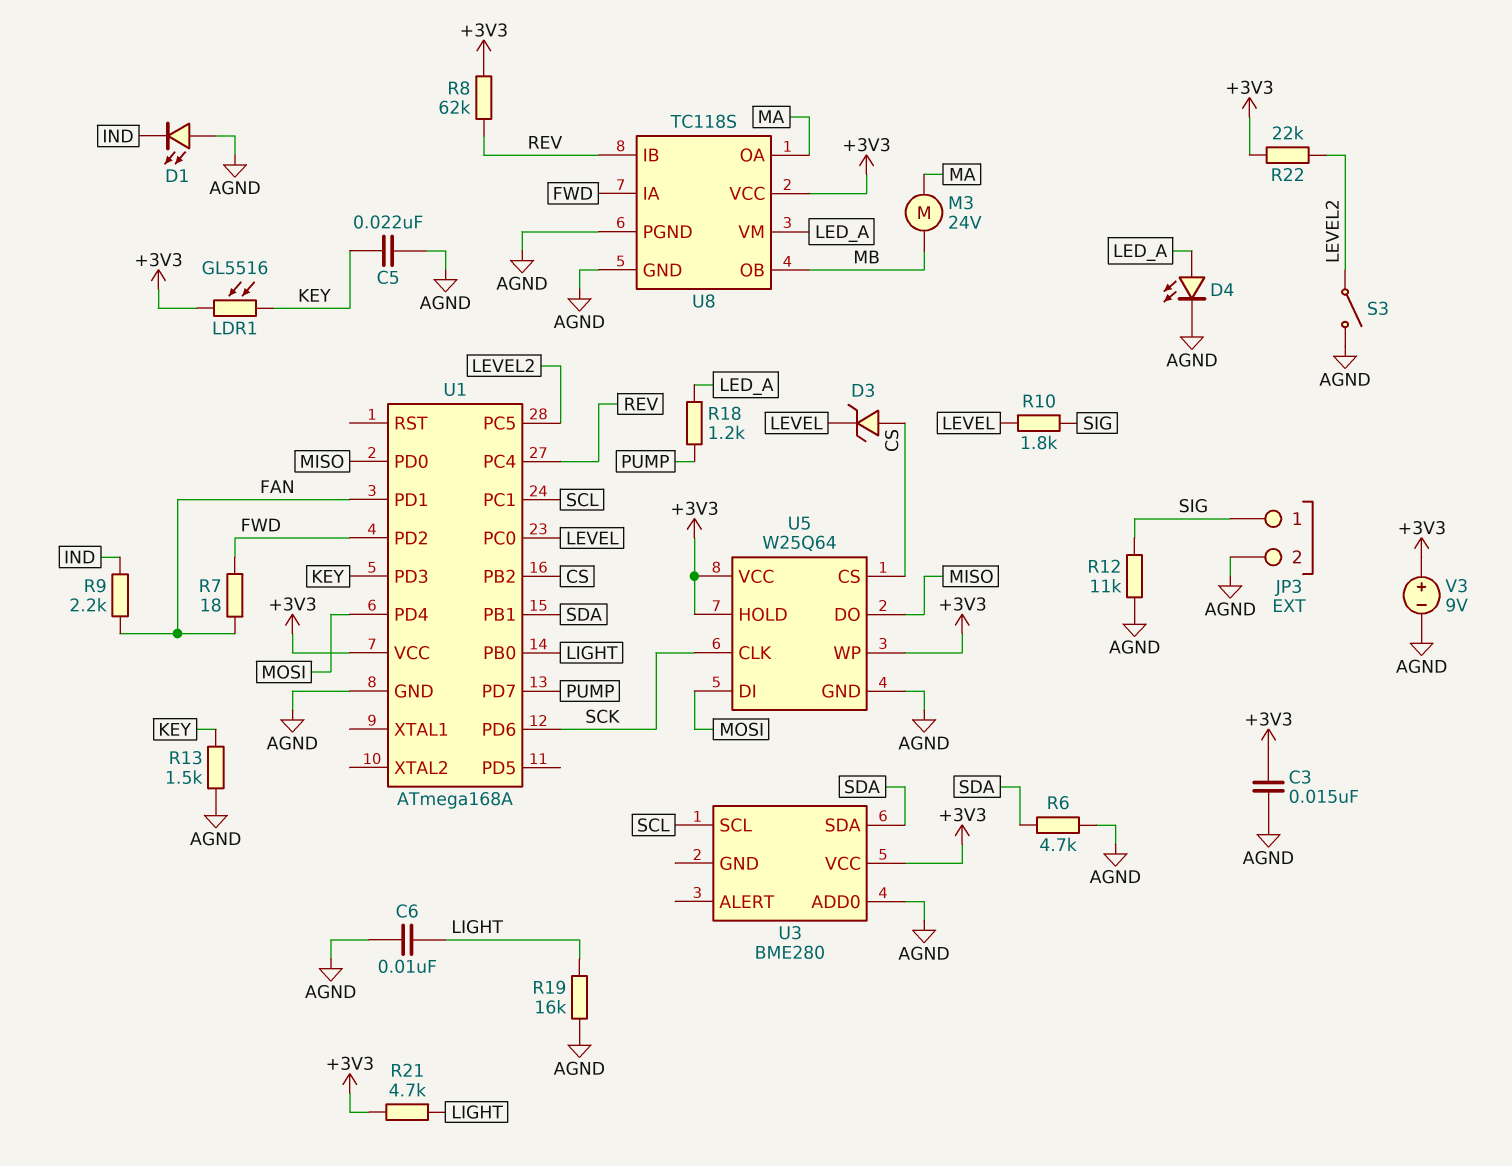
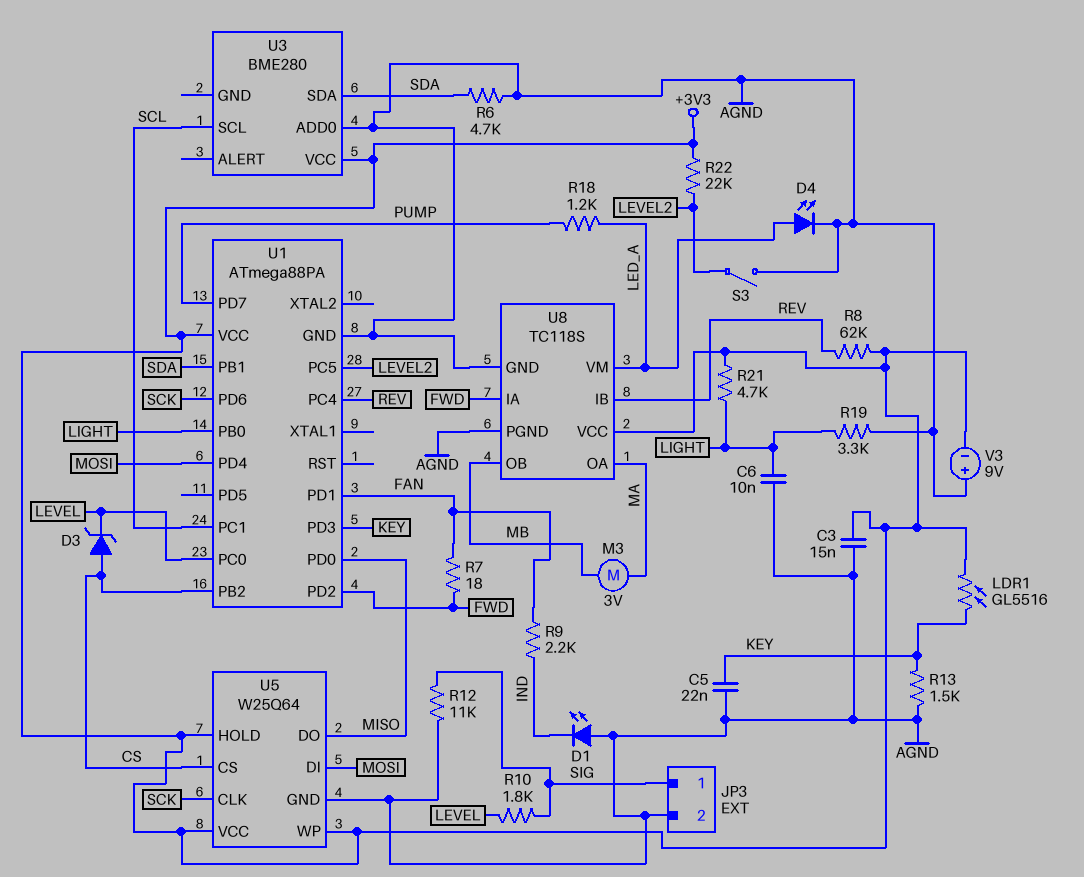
M3: motor 24V (MA, MB) -> motor 3V (MA, MB)
R19: 16k (AGND, LIGHT) -> 3.3k (AGND, LIGHT)
U1: ATmega168A -> ATmega88PA
V3: 9V (plus +3V3, minus AGND) -> 9V (plus AGND, minus +3V3)

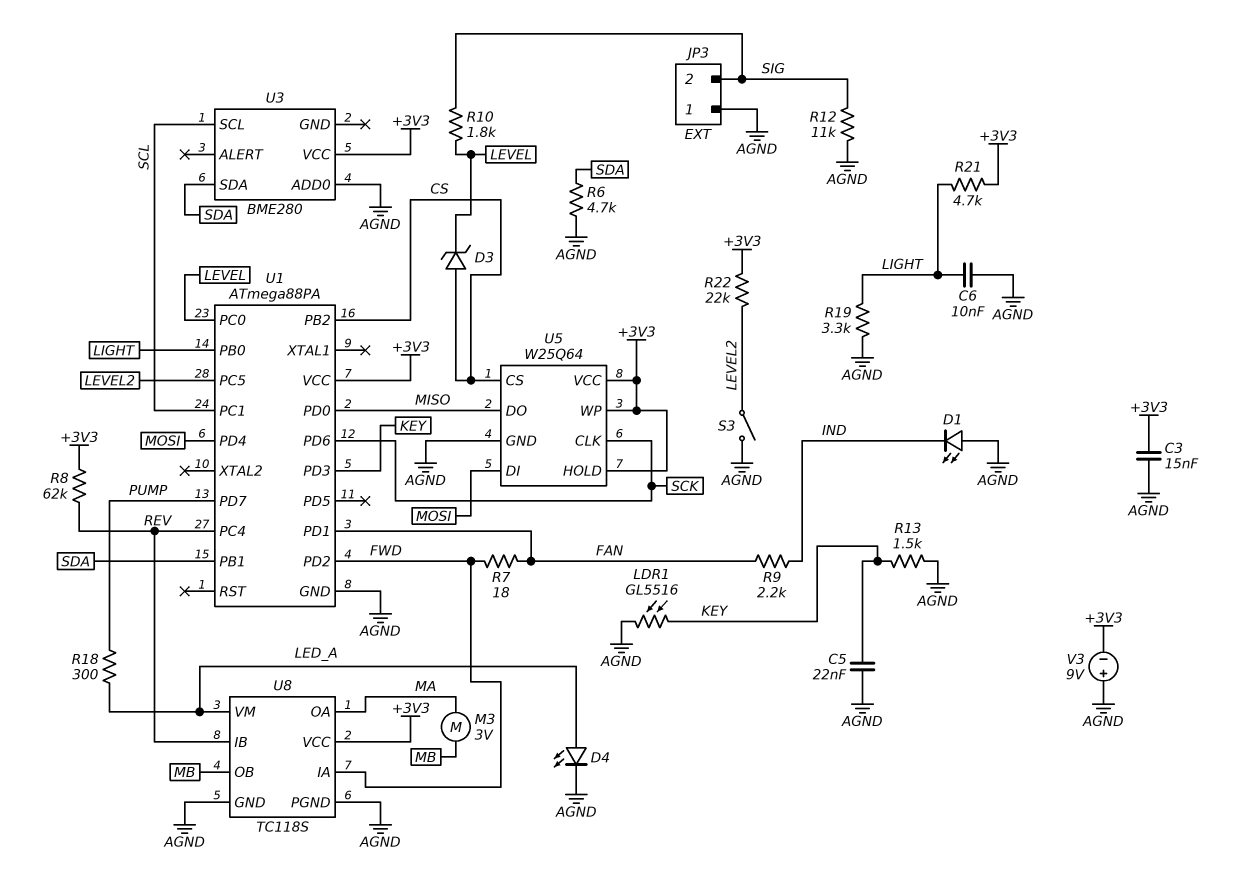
JP3 pin 1: SIG -> AGND
JP3 pin 2: AGND -> SIG
LDR1: GL5516 (+3V3, KEY) -> GL5516 (AGND, KEY)
R18: 1.2k (LED_A, PUMP) -> 300 (LED_A, PUMP)

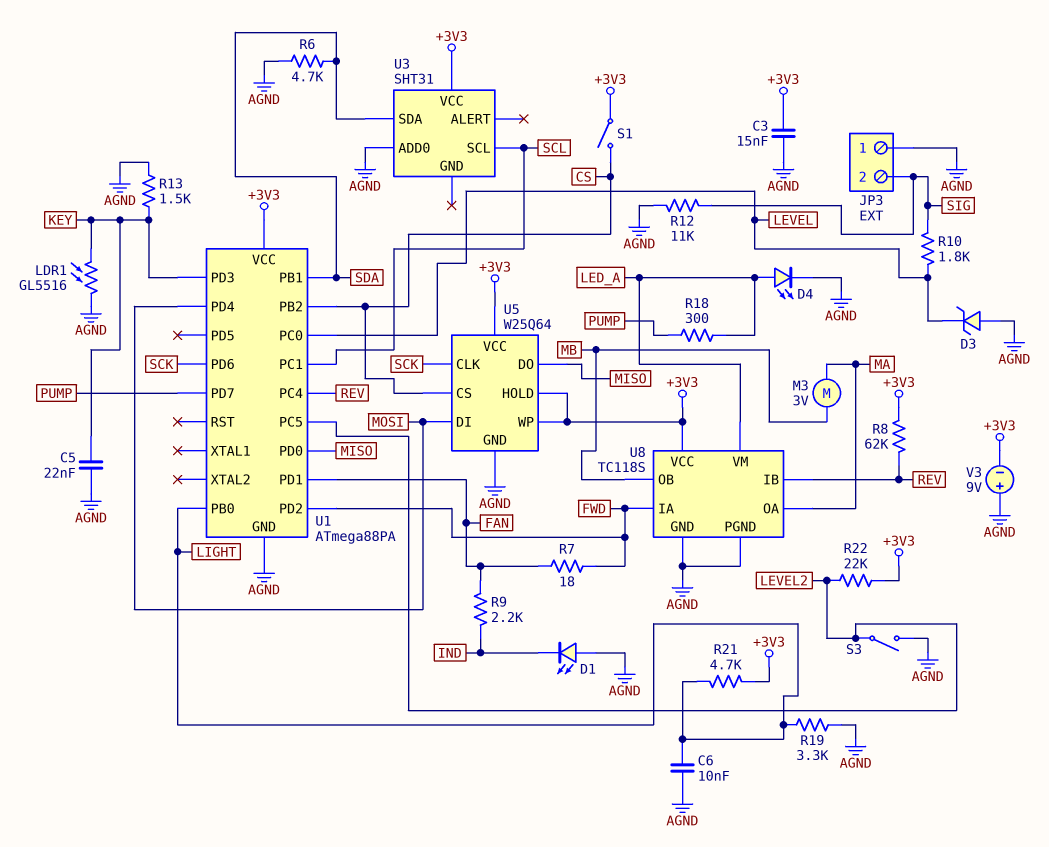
D3: zener (A CS, K LEVEL) -> zener (A AGND, K LEVEL)
S1: none -> switch (+3V3, CS)
U3: BME280 -> SHT31

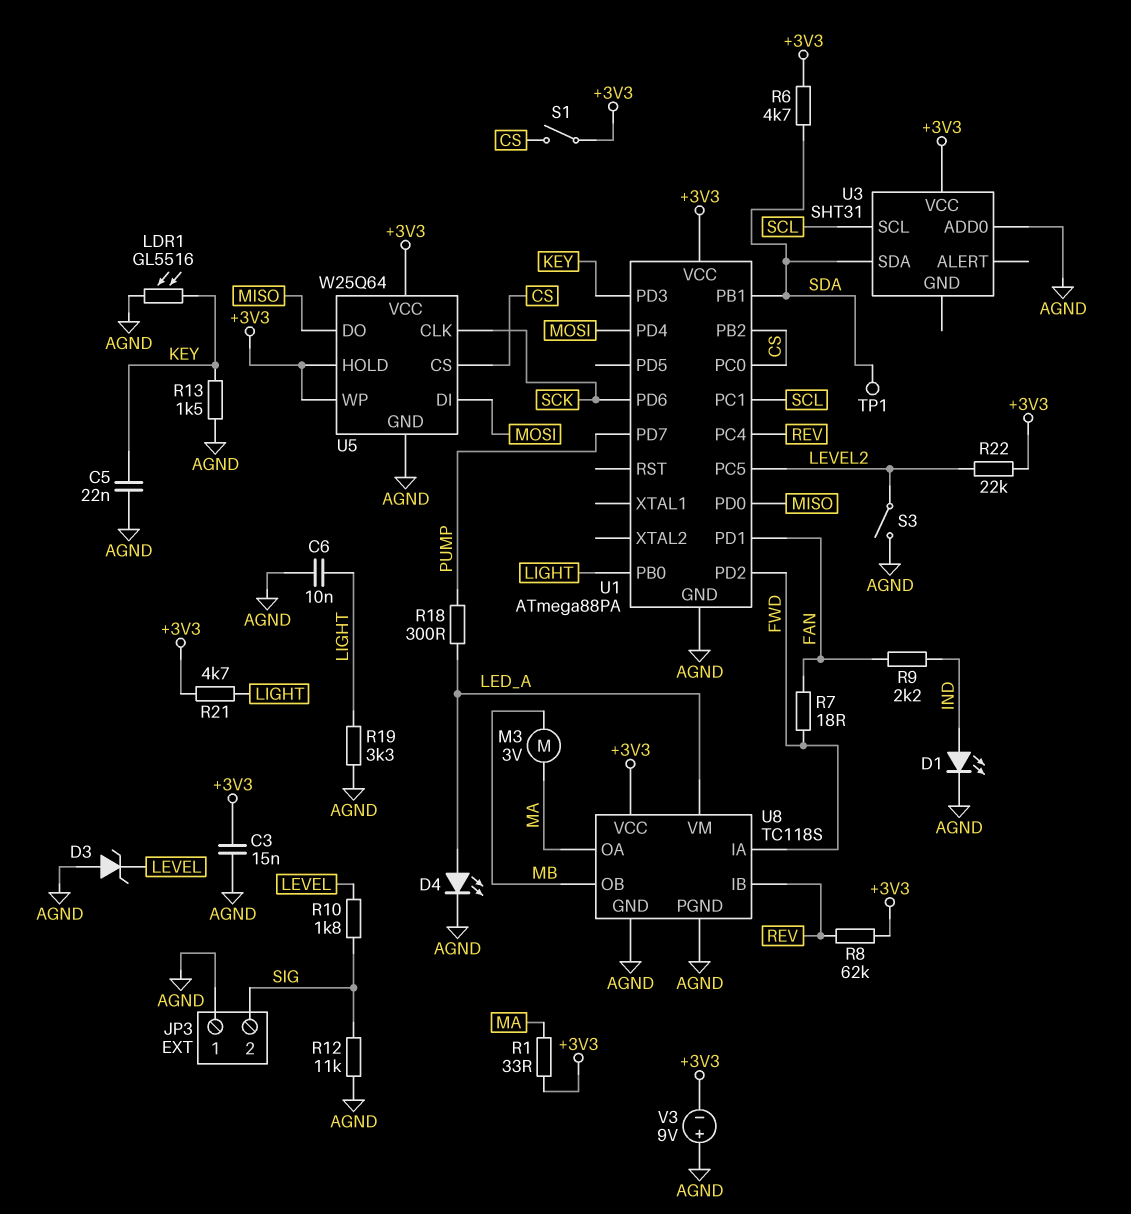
D1: LED (A AGND, K IND) -> LED (A IND, K AGND)
R1: none -> 33 (+3V3, MA)
R6: 4.7k (AGND, SDA) -> 4.7k (+3V3, SDA)
TP1: none -> test point (SDA)
U1 pin PC0: LEVEL -> CS

